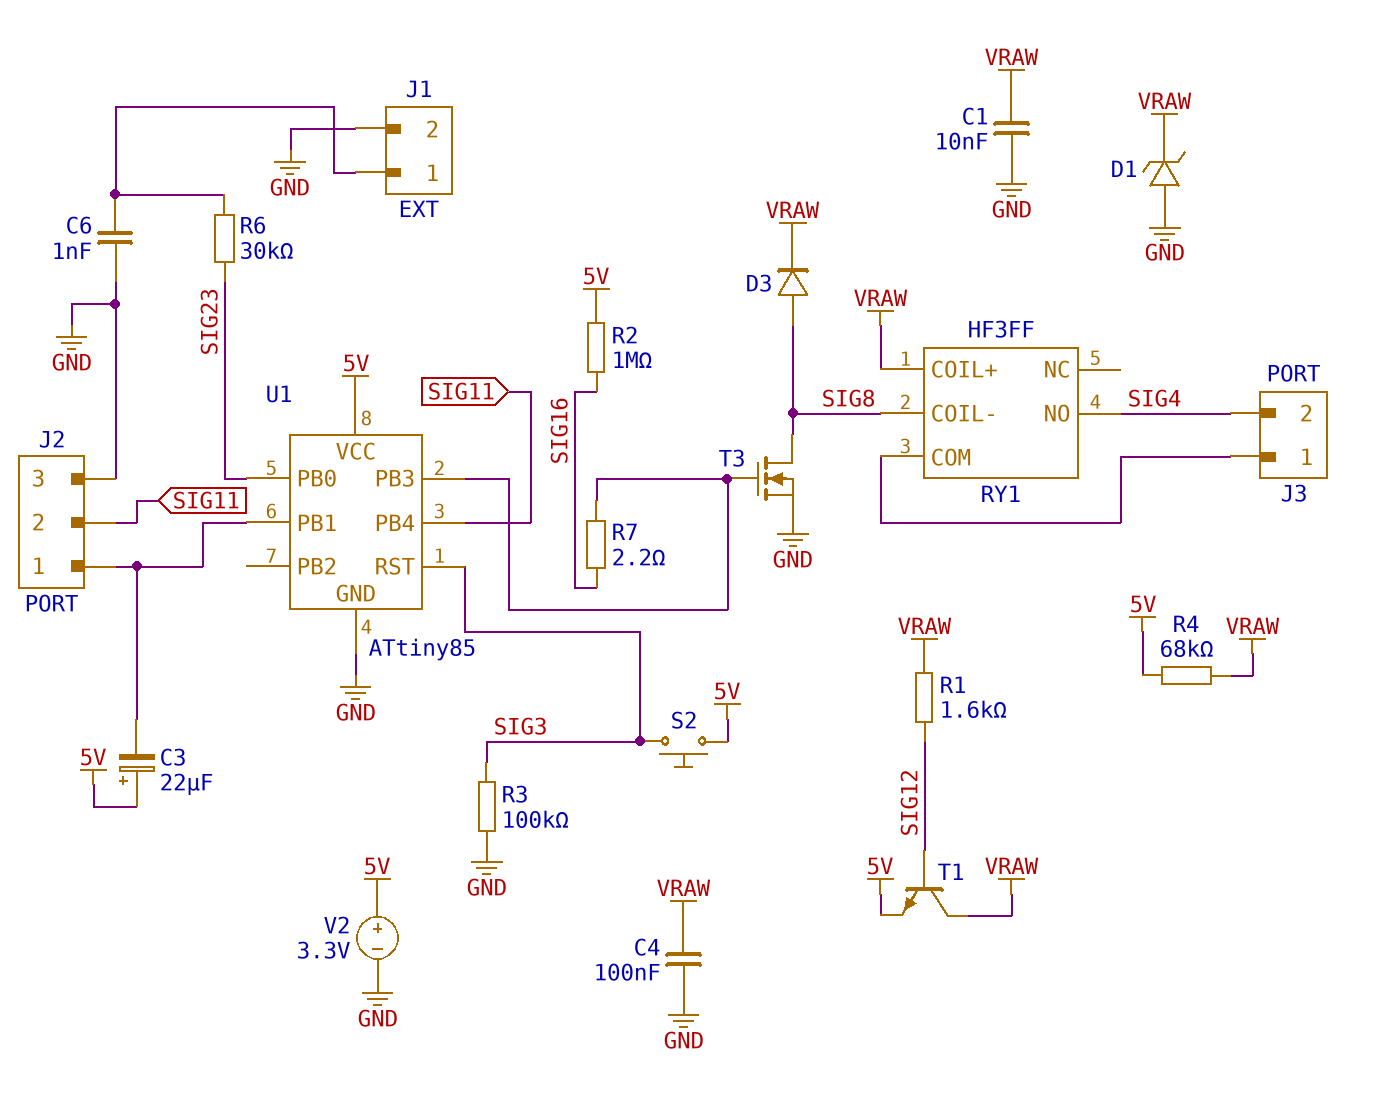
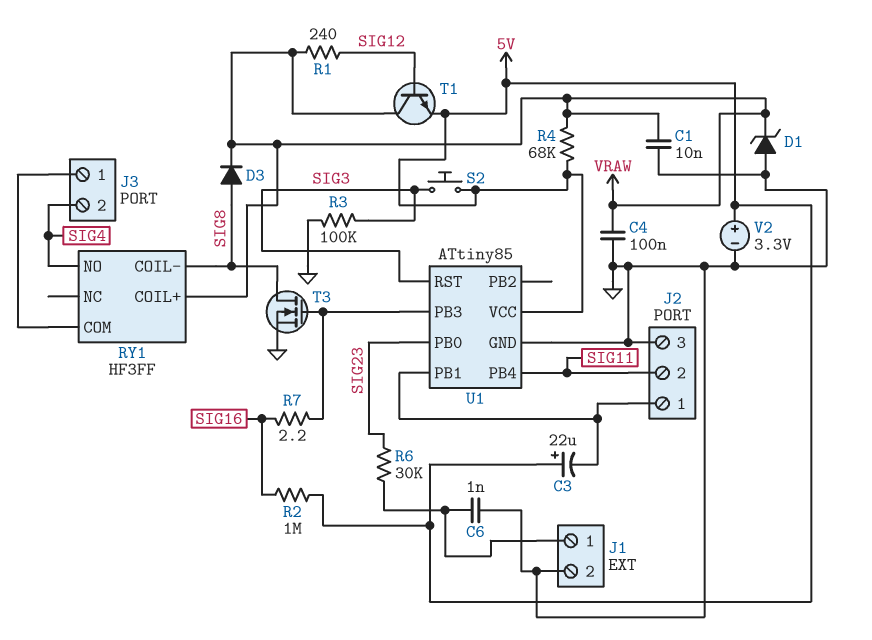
R1: 1.6k (SIG12, VRAW) -> 240 (SIG12, VRAW)

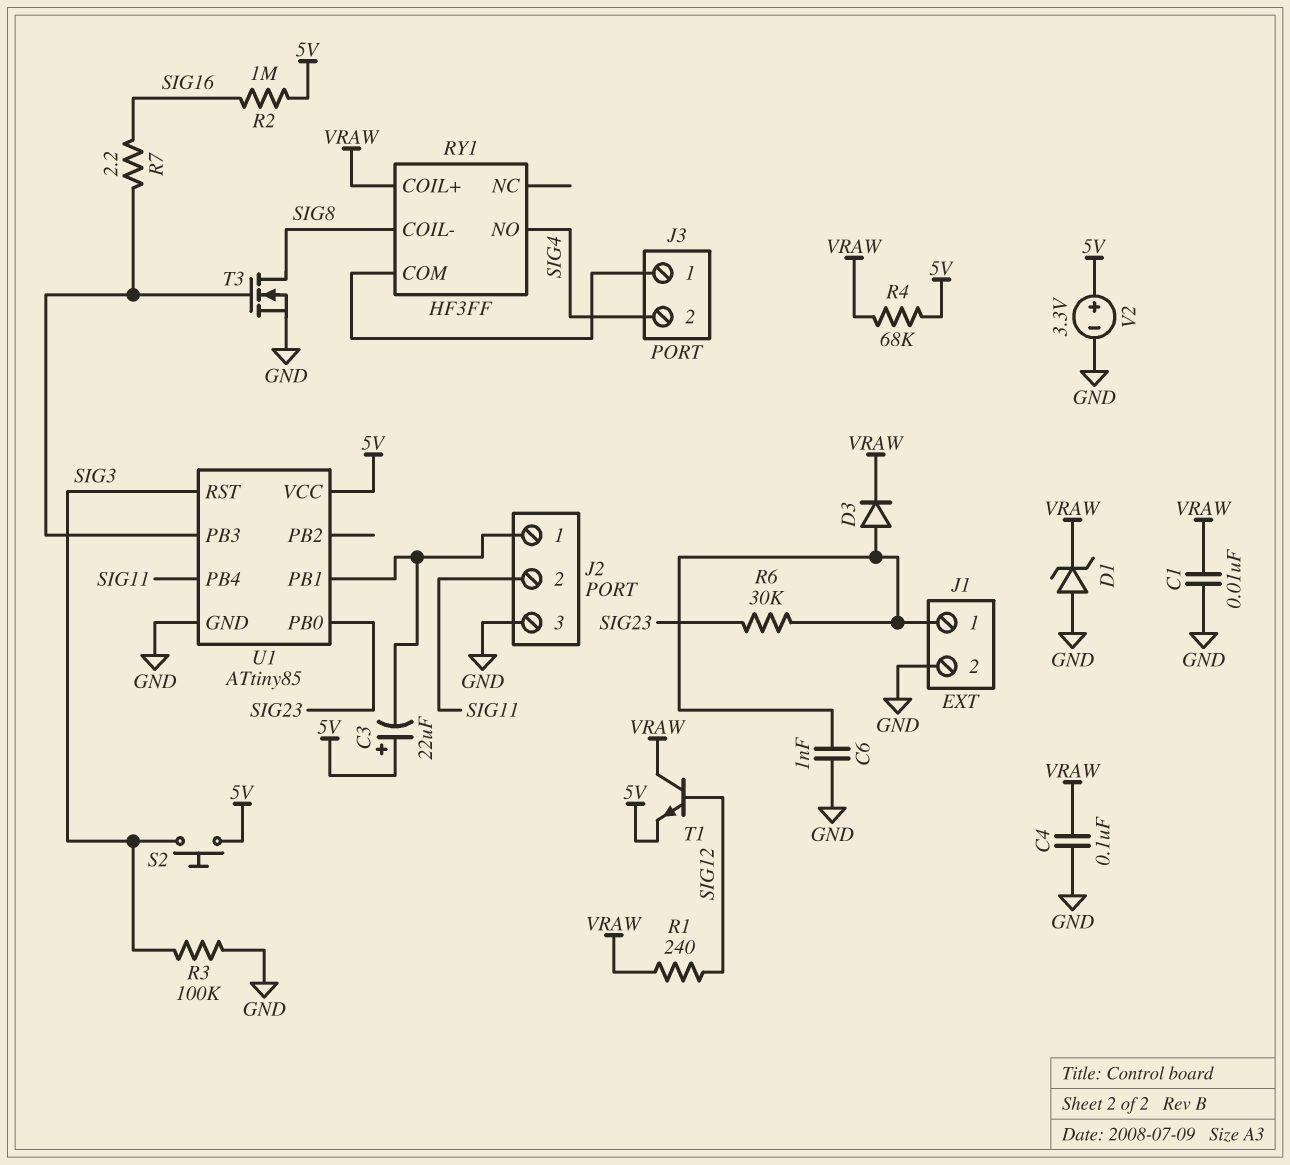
D3: diode (A SIG8, K VRAW) -> diode (A J1/1, K VRAW)

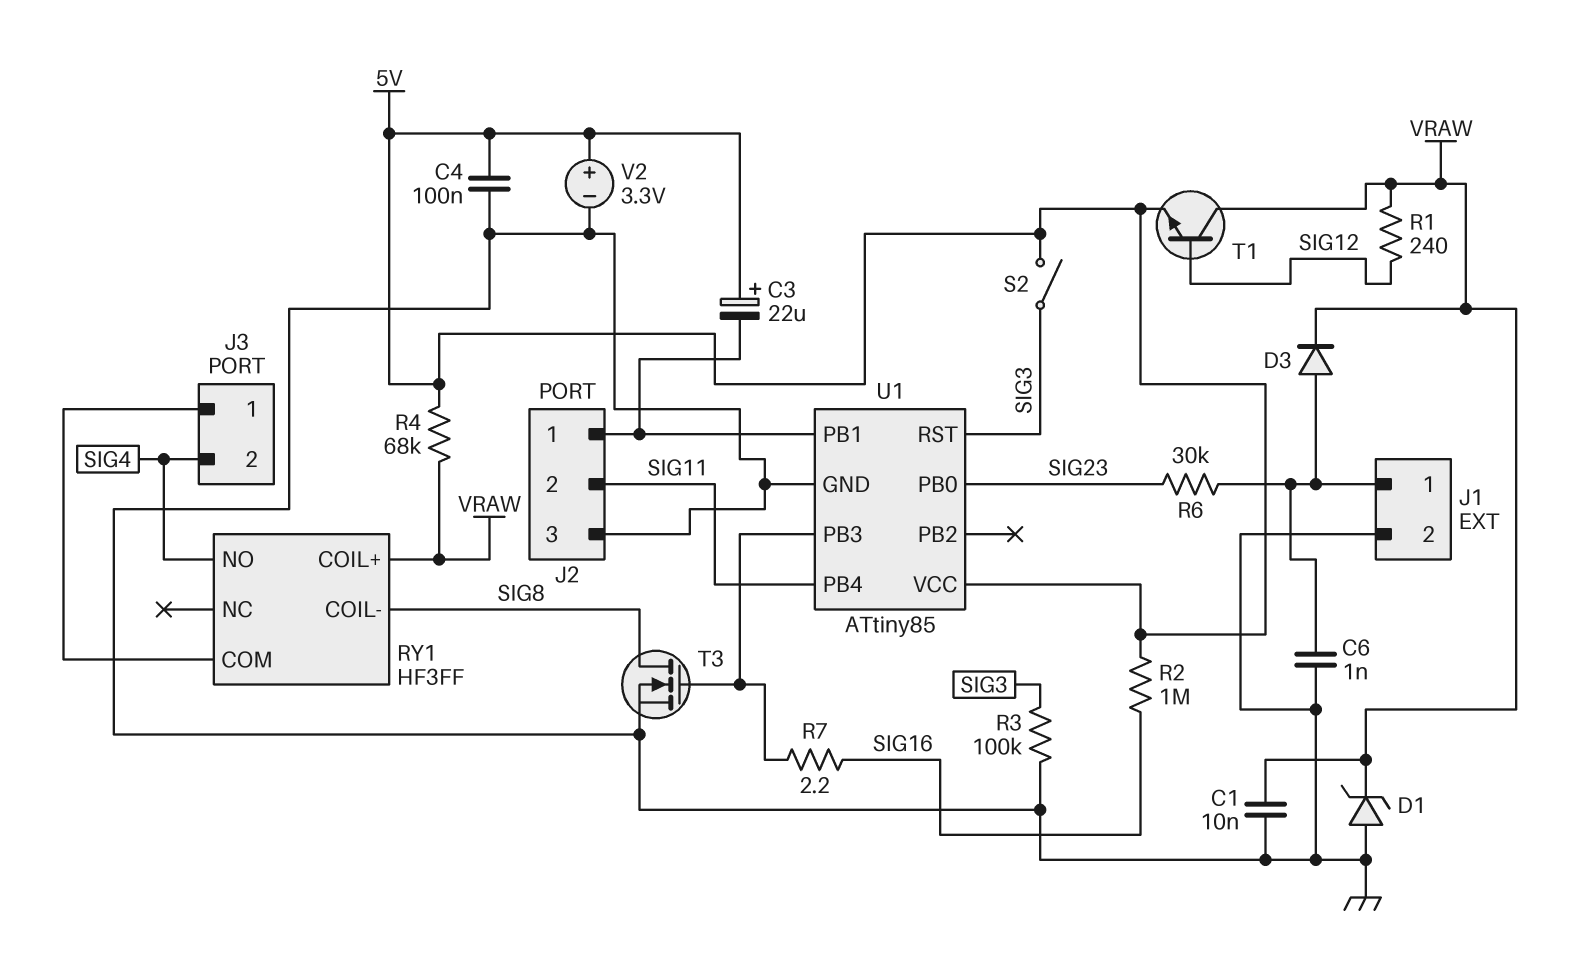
C4: 100nF (GND, VRAW) -> 100nF (5V, GND)
S2: button (5V, SIG3) -> switch (5V, SIG3)

